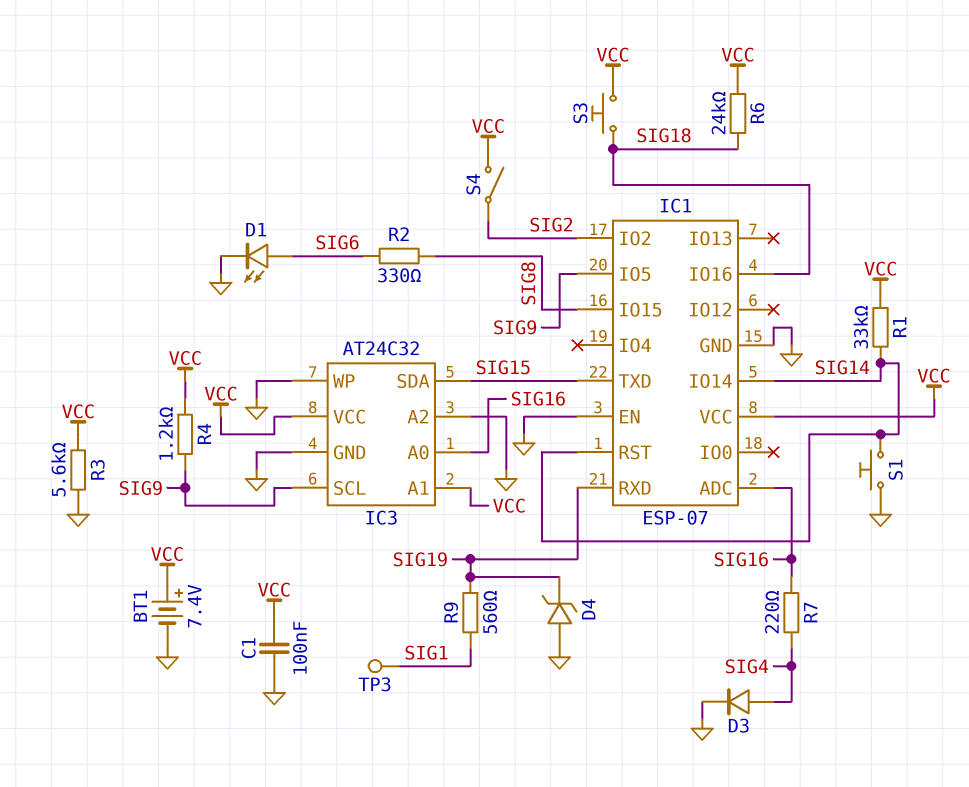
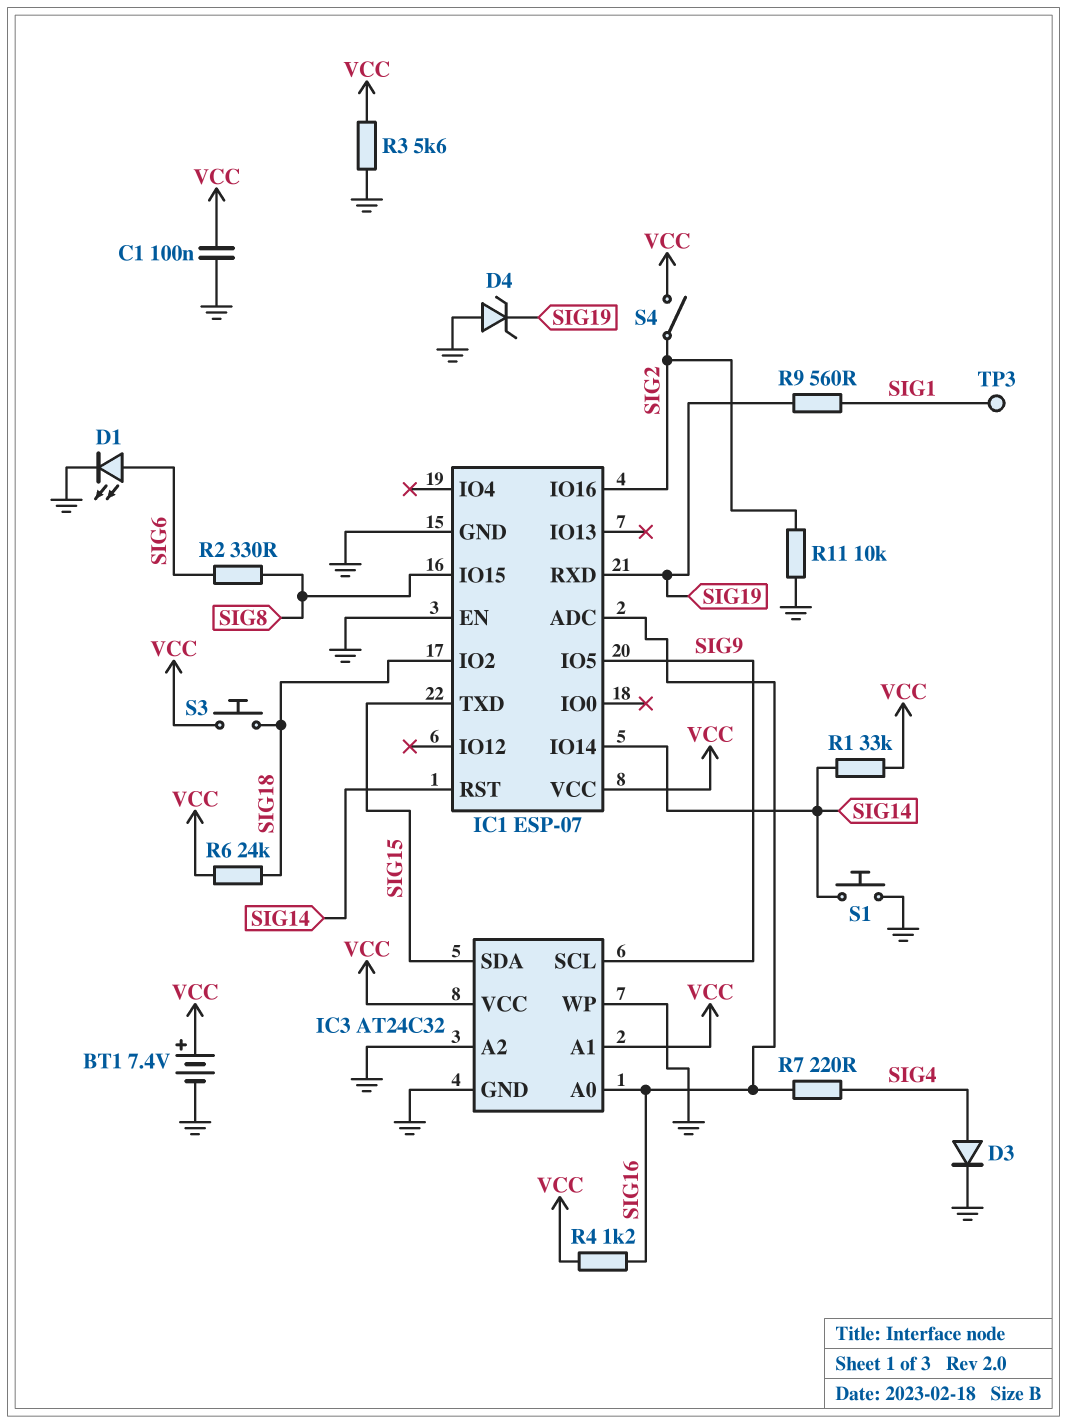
IC1 pin IO2: SIG2 -> SIG18
IC1 pin IO16: SIG18 -> SIG2
R4: 1.2k (SIG9, VCC) -> 1.2k (SIG16, VCC)
R11: none -> 10k (GND, SIG2)

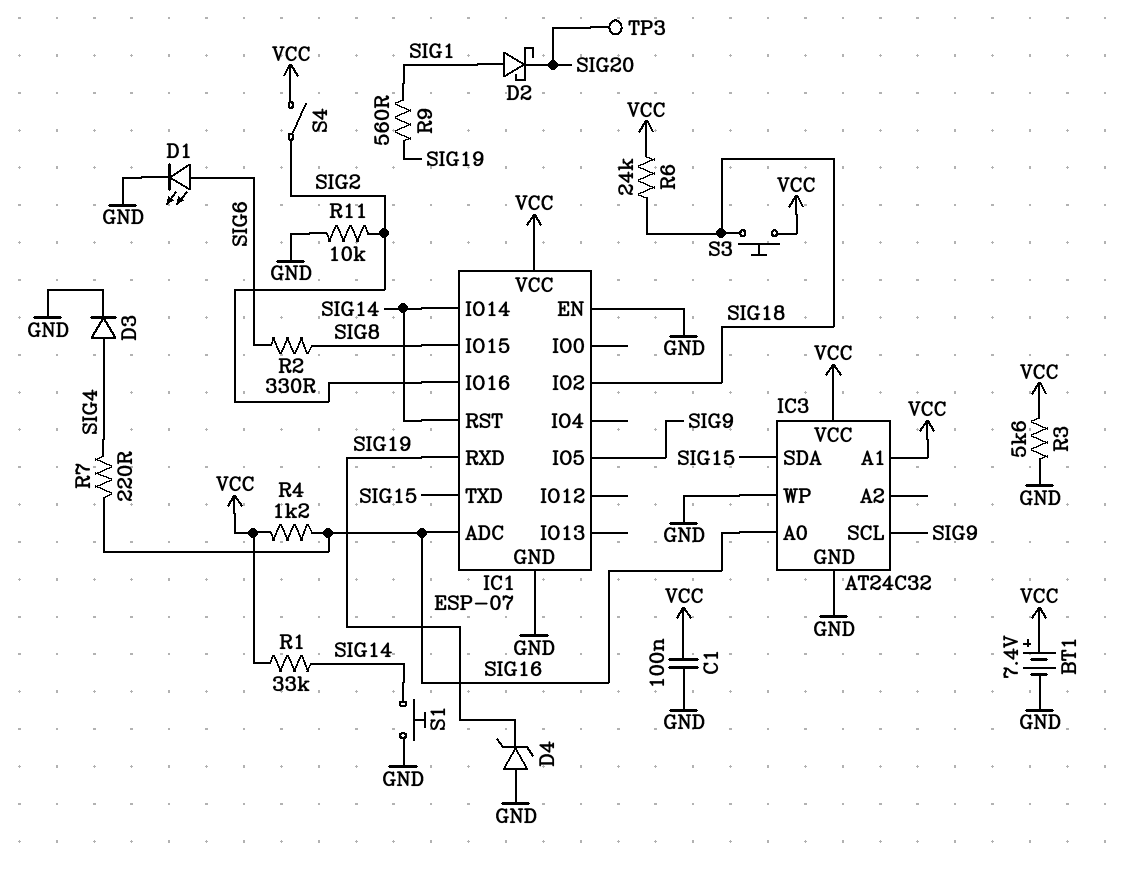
D2: none -> schottky (A SIG1, K SIG20)
IC3 pin A2: GND -> none
TP3: test point (SIG1) -> test point (SIG20)

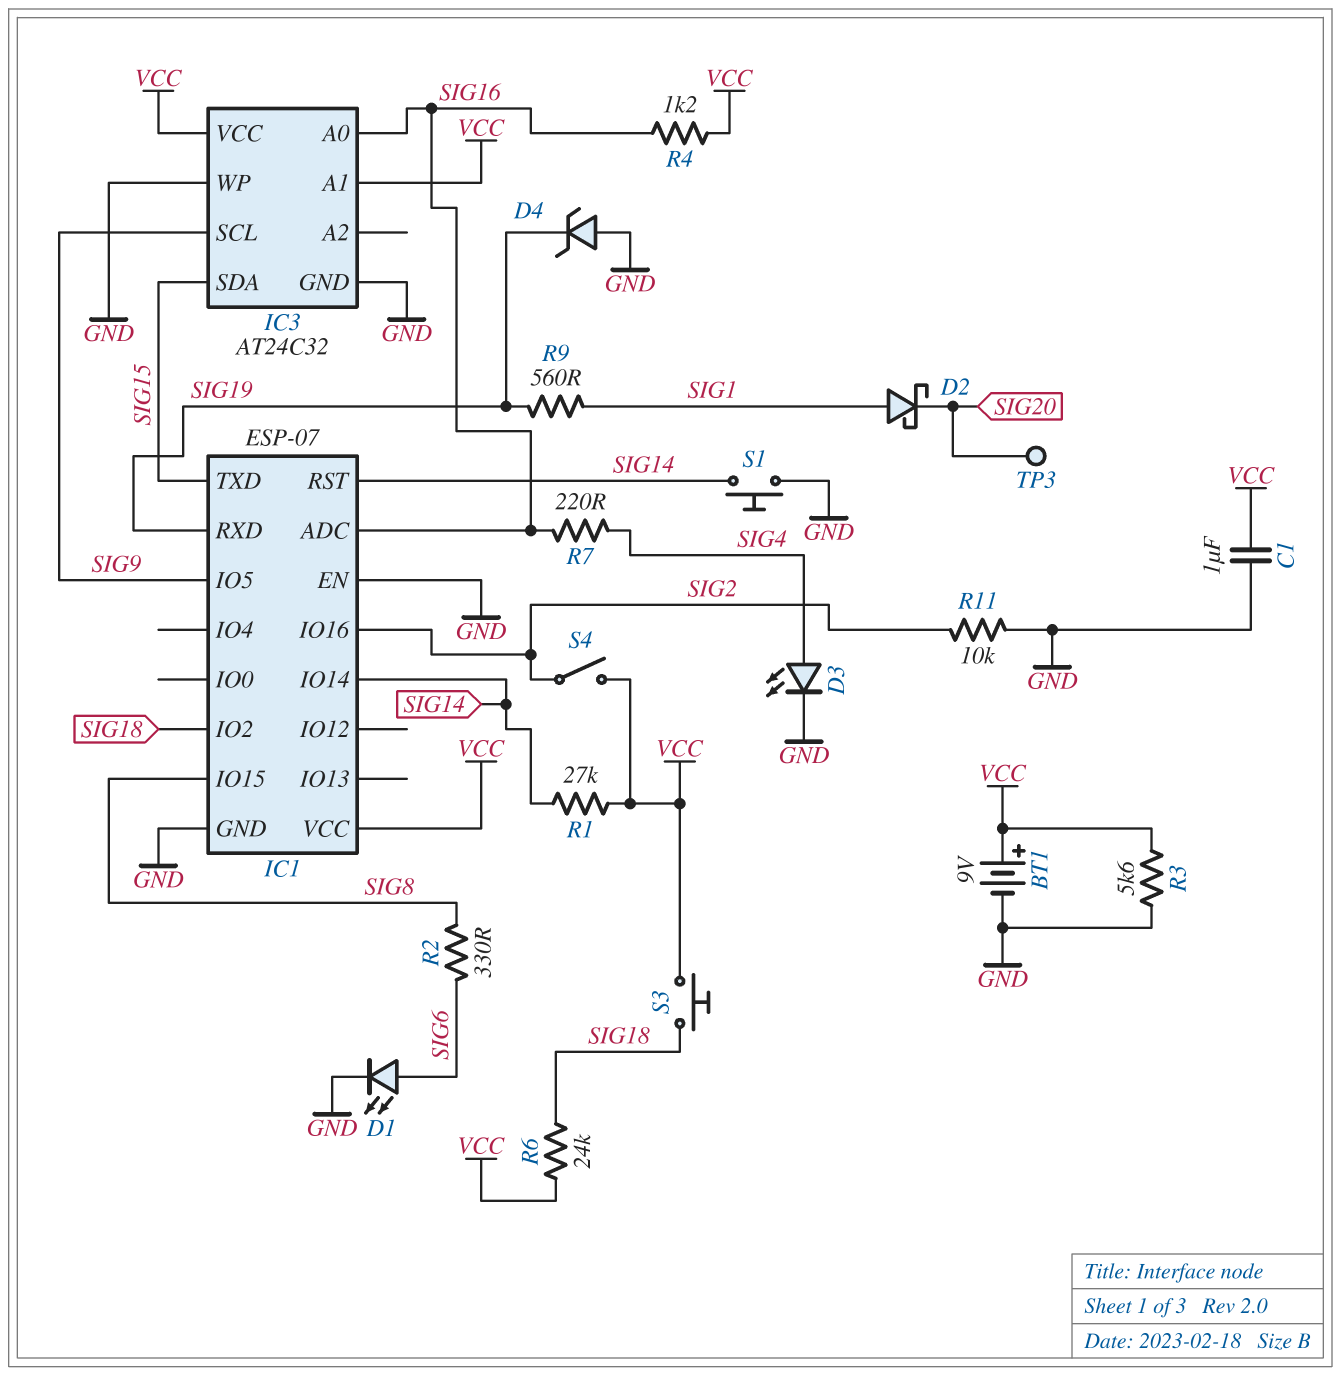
BT1: 7.4V (plus VCC, minus GND) -> 9V (plus VCC, minus GND)
C1: 100nF (GND, VCC) -> 1uF (GND, VCC)
D3: diode (A SIG4, K GND) -> LED (A SIG4, K GND)
R1: 33k (SIG14, VCC) -> 27k (SIG14, VCC)

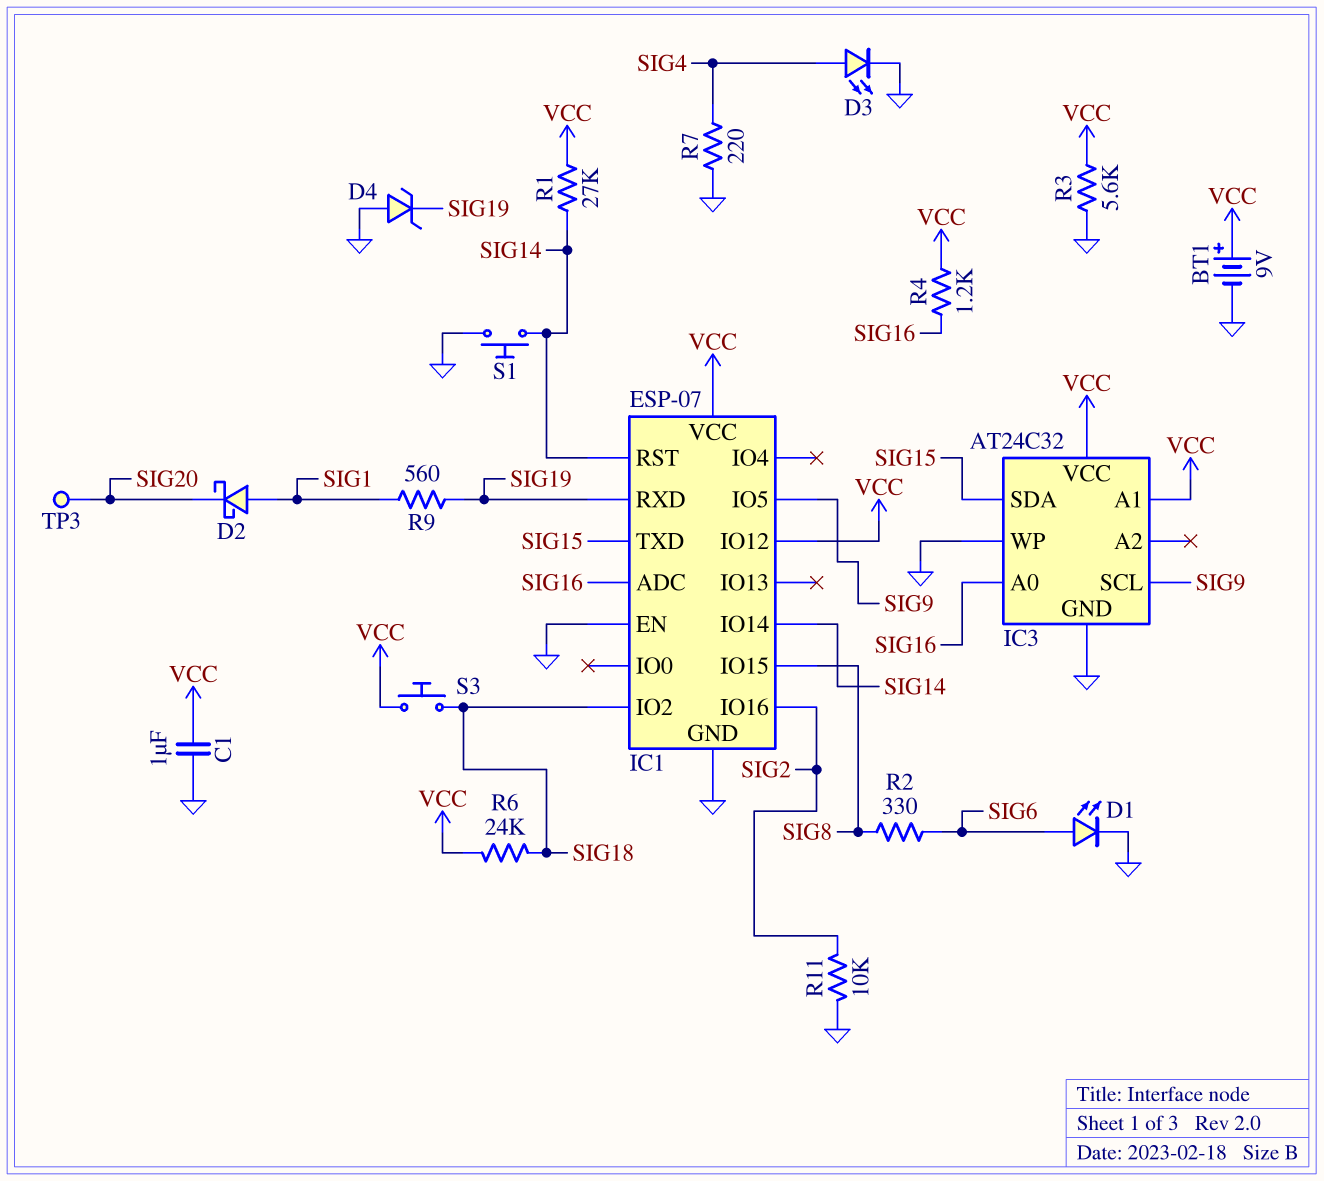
IC1 pin IO12: none -> VCC
R7: 220 (SIG4, SIG16) -> 220 (GND, SIG4)
S4: switch (SIG2, VCC) -> none

